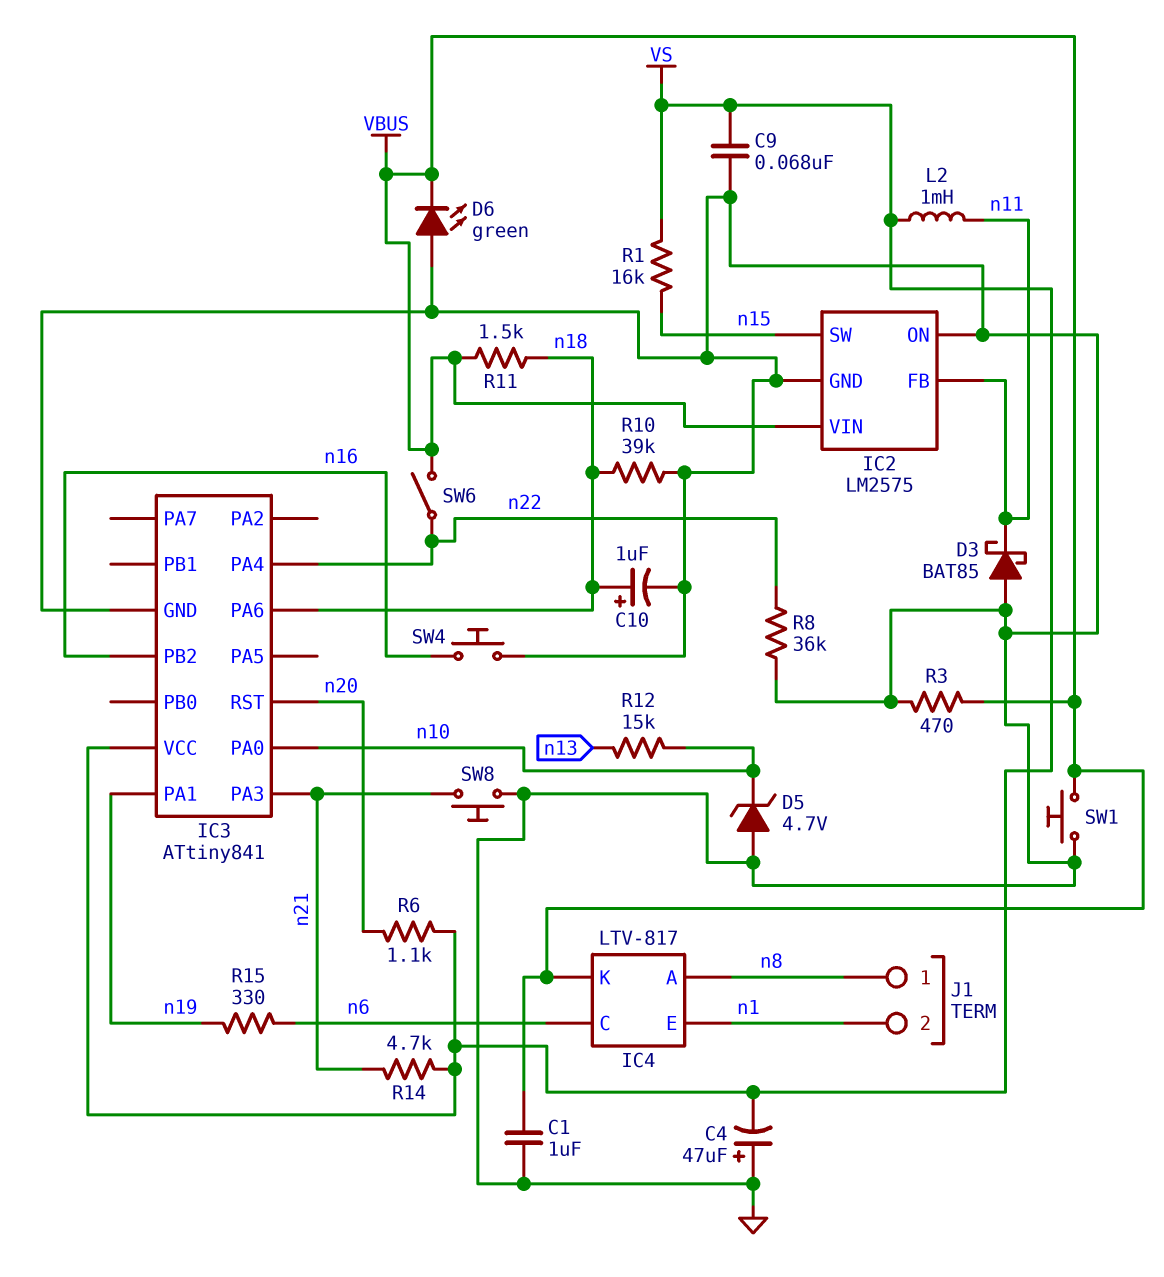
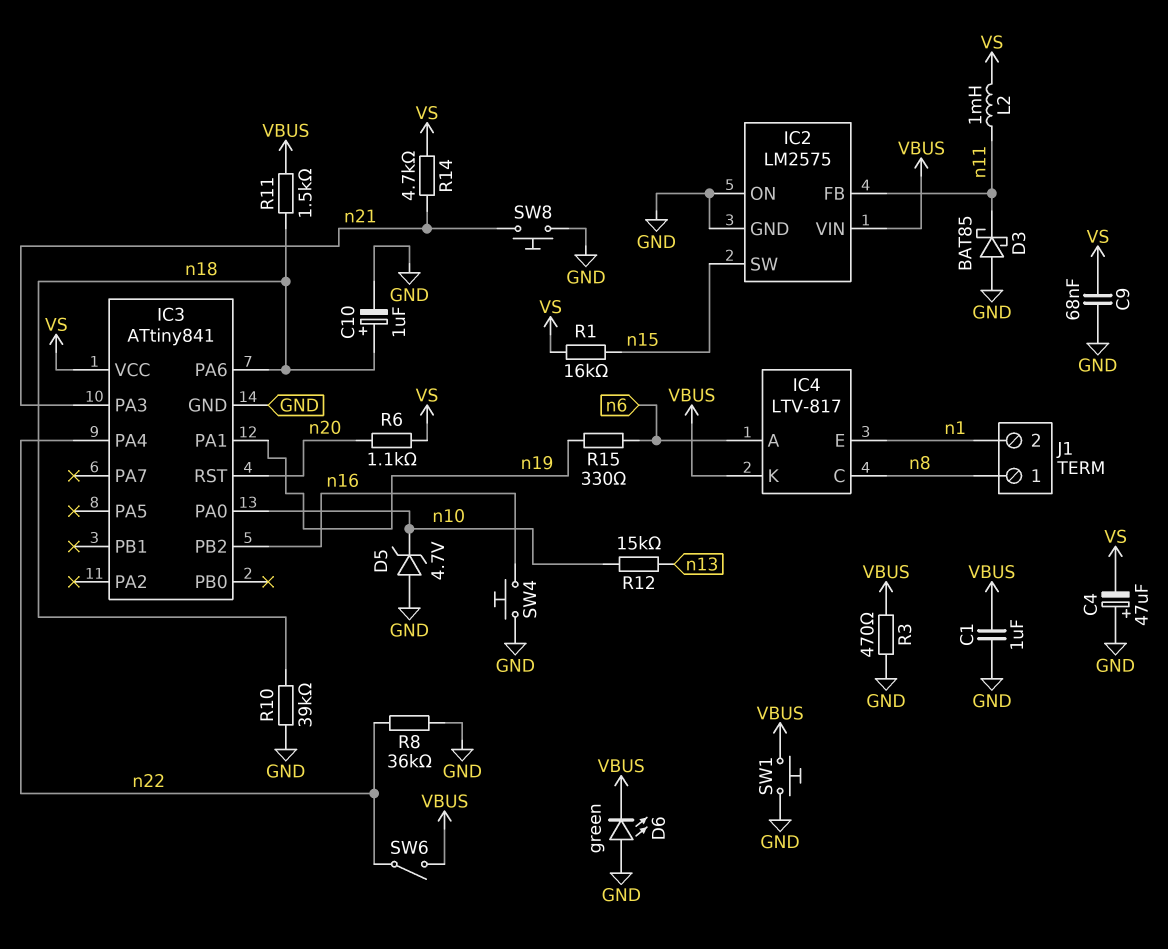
IC4 pin A: n8 -> n6
IC4 pin C: n6 -> n8

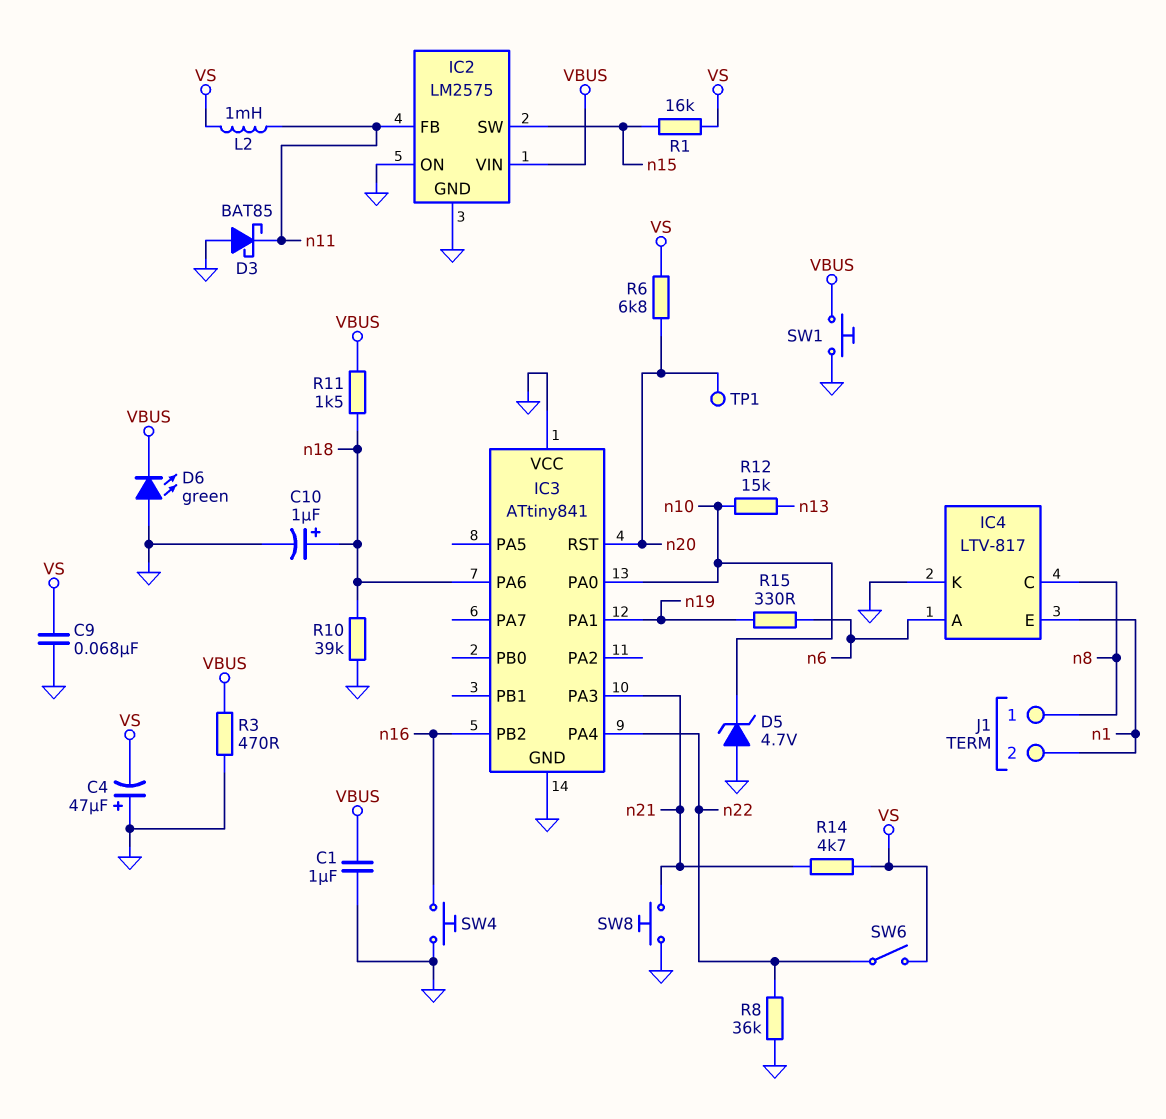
IC3 pin VCC: VS -> GND
IC4 pin K: VBUS -> GND
R6: 1.1k (VS, n20) -> 6.8k (VS, n20)
SW6: switch (VBUS, n22) -> switch (VS, n22)
TP1: none -> test point (n20)

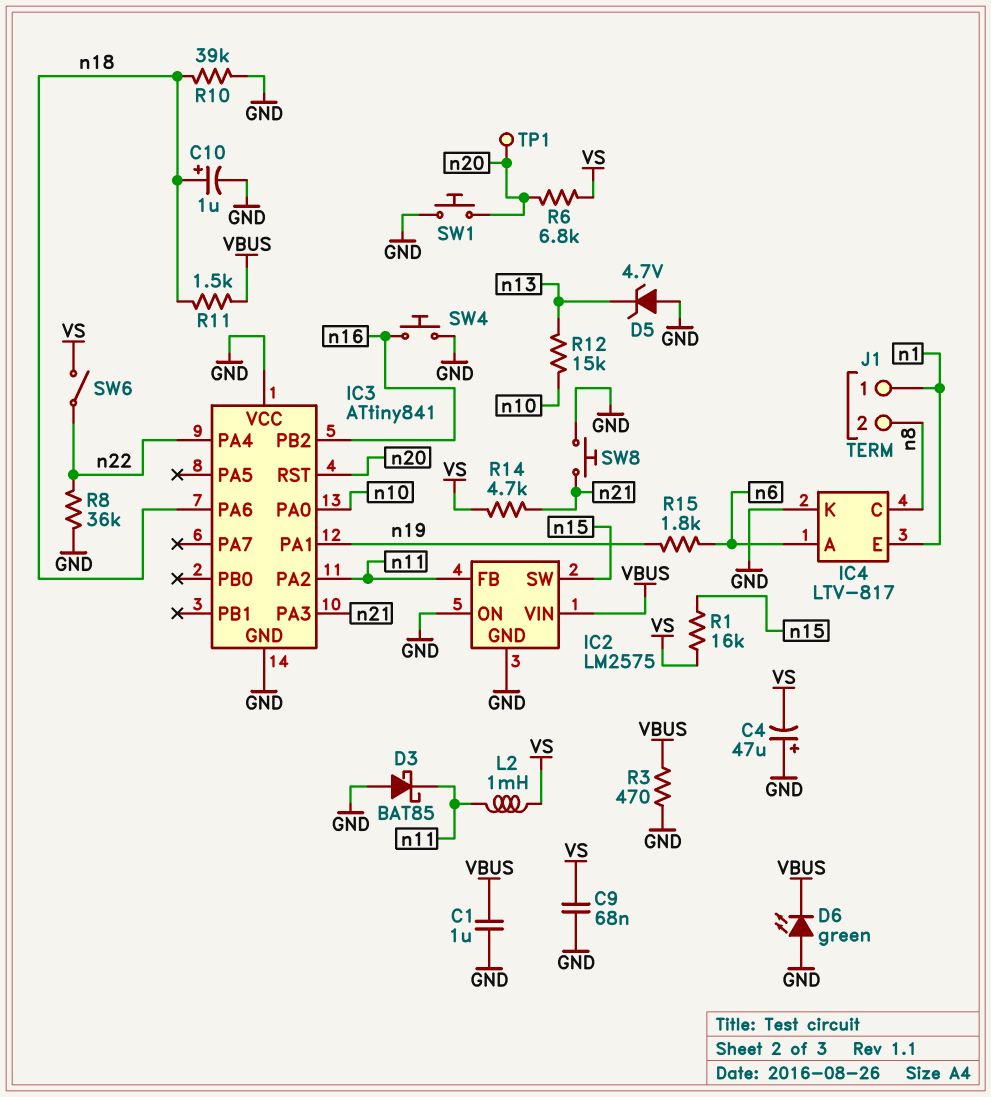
D5: zener 4.7V (A GND, K n10) -> zener 4.7V (A GND, K n13)
IC3 pin PA2: none -> n11
J1 pin 1: n8 -> n1
J1 pin 2: n1 -> n8
R15: 330 (n6, n19) -> 1.8k (n6, n19)
SW1: button (GND, VBUS) -> button (GND, n20)

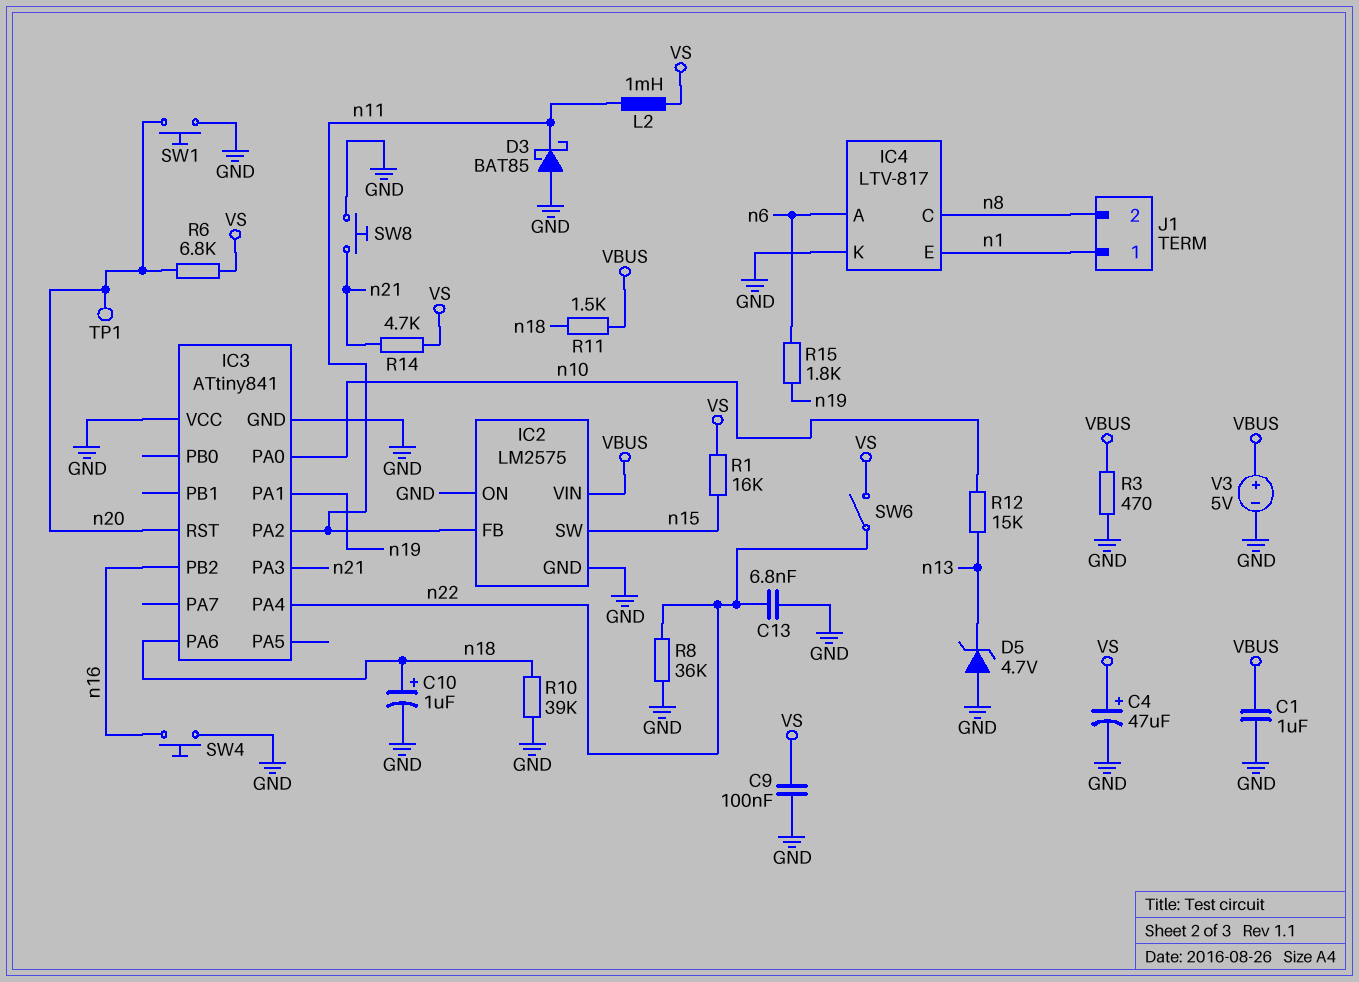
C4: 47uF (plus GND, minus VS) -> 47uF (plus VS, minus GND)
C9: 68nF (GND, VS) -> 100nF (GND, VS)
C13: none -> 6.8nF (GND, n22)
D6: LED green (A GND, K VBUS) -> none
V3: none -> 5V (plus VBUS, minus GND)

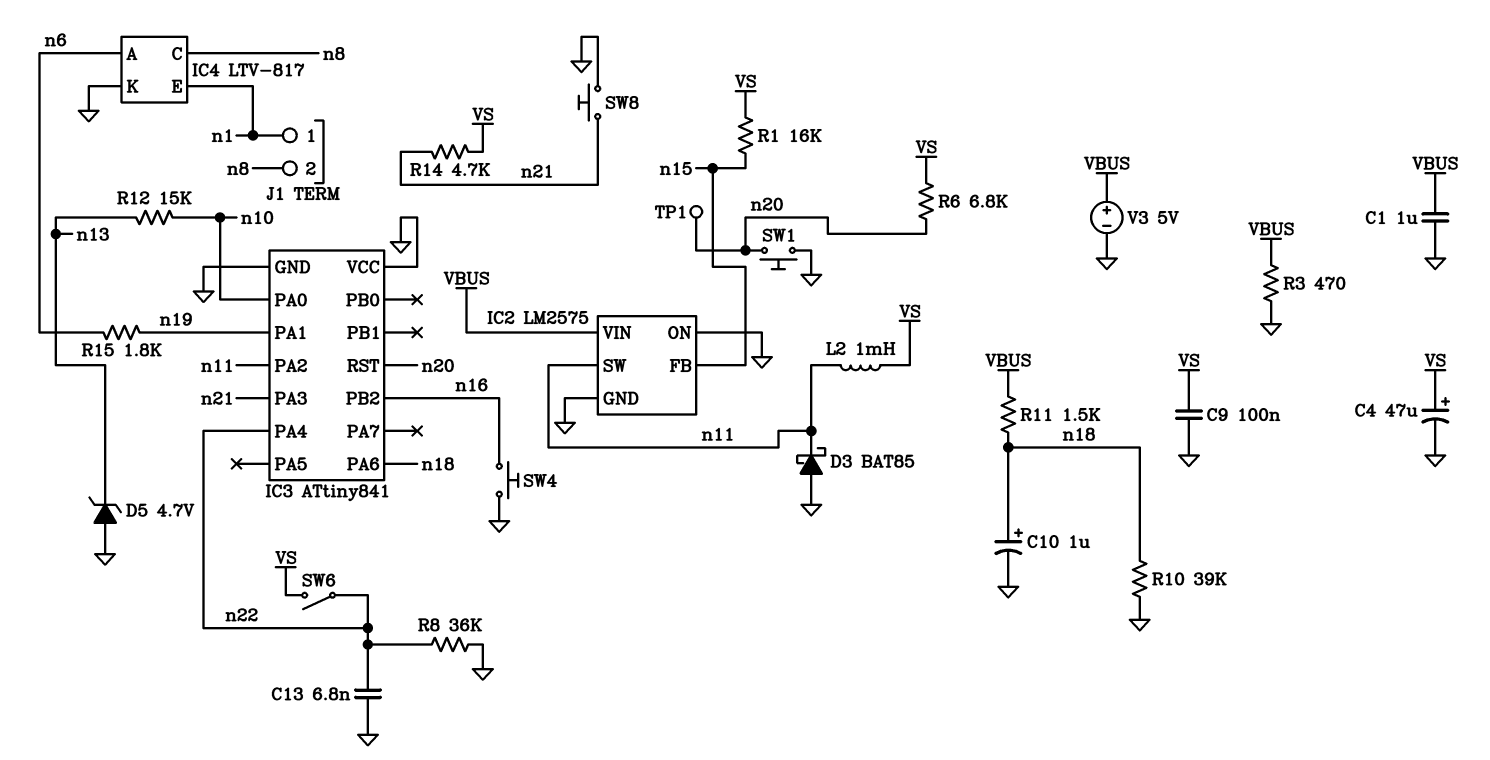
IC2 pin FB: n11 -> n15
IC2 pin SW: n15 -> n11

